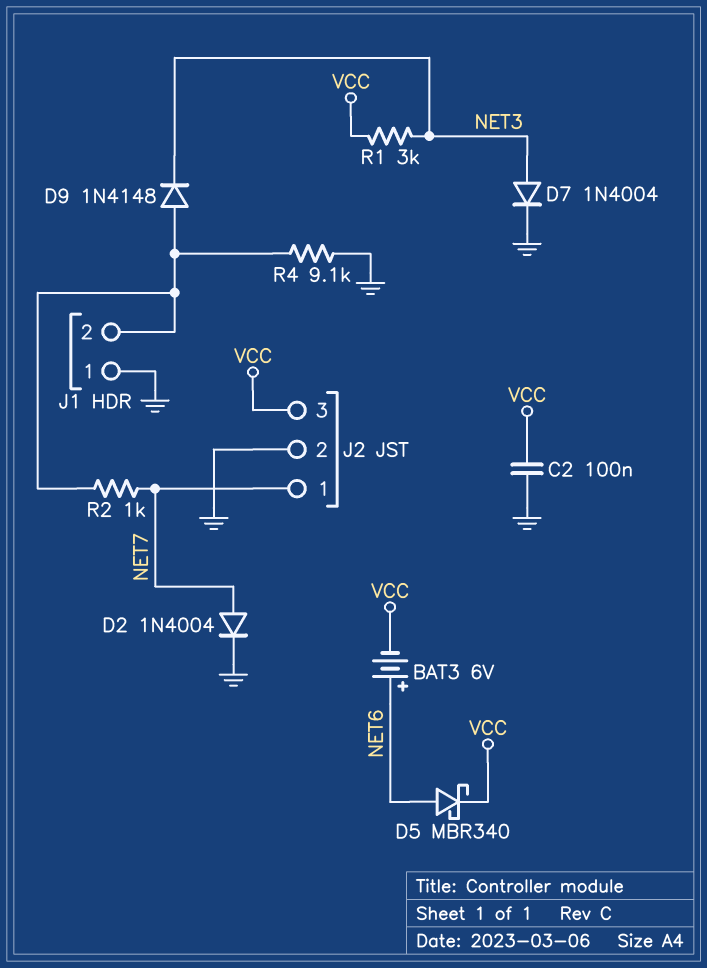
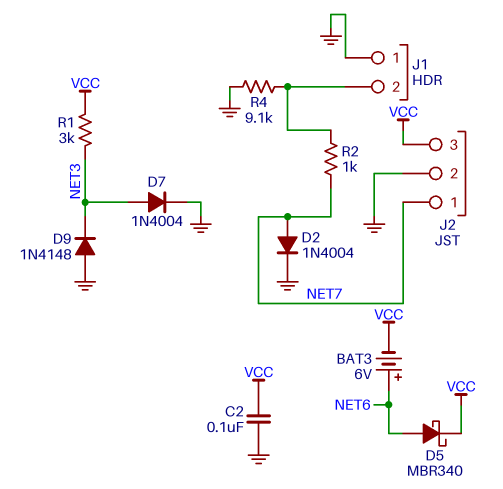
D9: diode 1N4148 (A J1/2, K NET3) -> diode 1N4148 (A GND, K NET3)

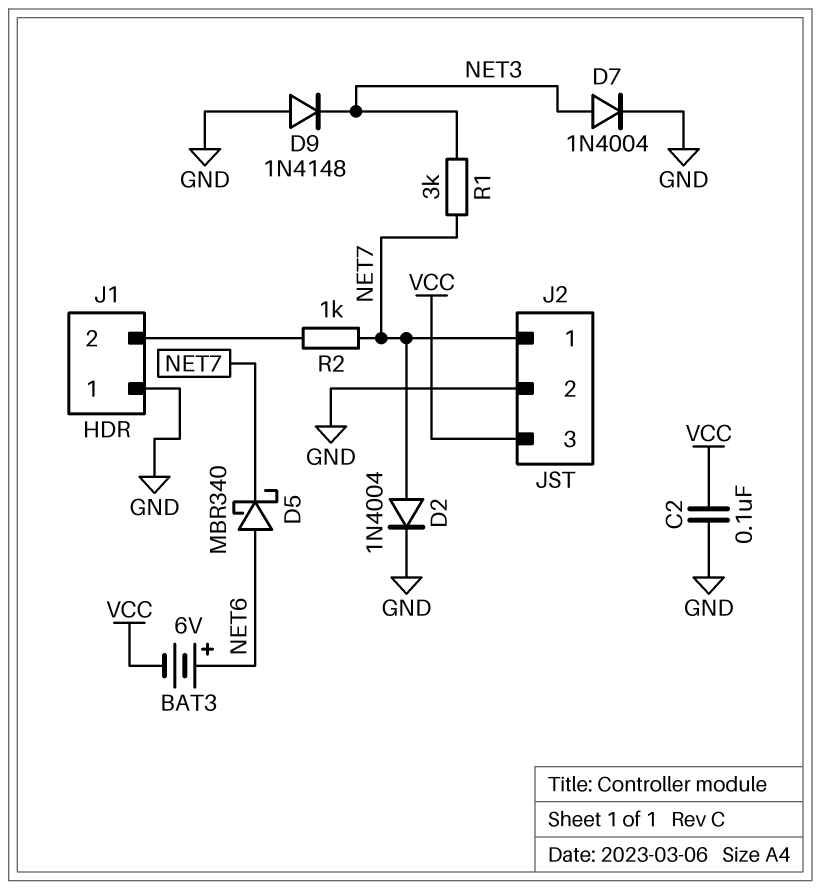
D5: schottky MBR340 (A NET6, K VCC) -> schottky MBR340 (A NET6, K NET7)
R1: 3k (NET3, VCC) -> 3k (NET3, NET7)
R4: 9.1k (GND, J1/2) -> none

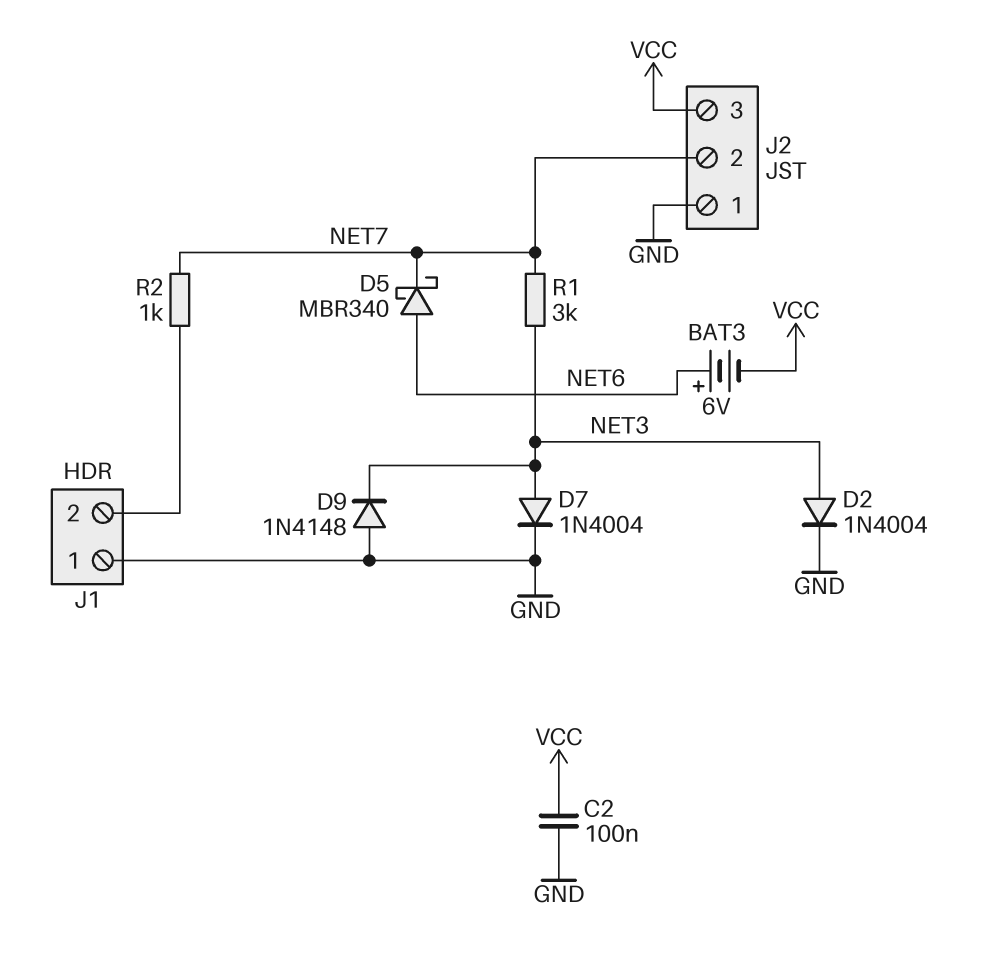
D2: diode 1N4004 (A NET7, K GND) -> diode 1N4004 (A NET3, K GND)
J2 pin 1: NET7 -> GND
J2 pin 2: GND -> NET7

